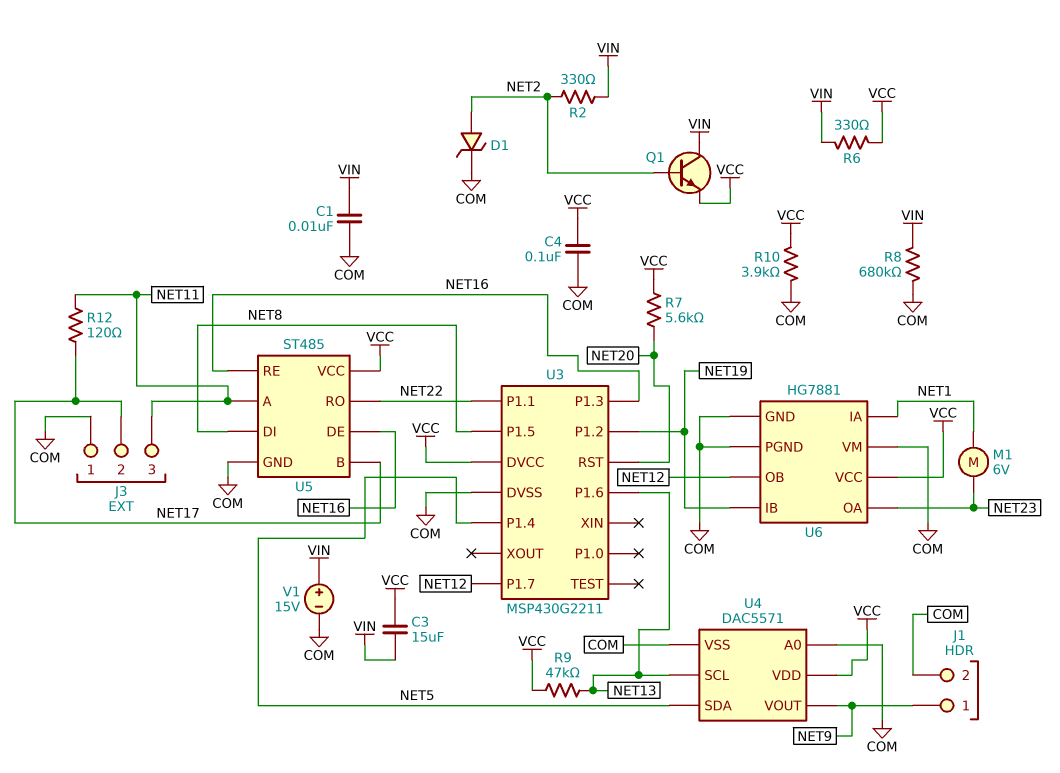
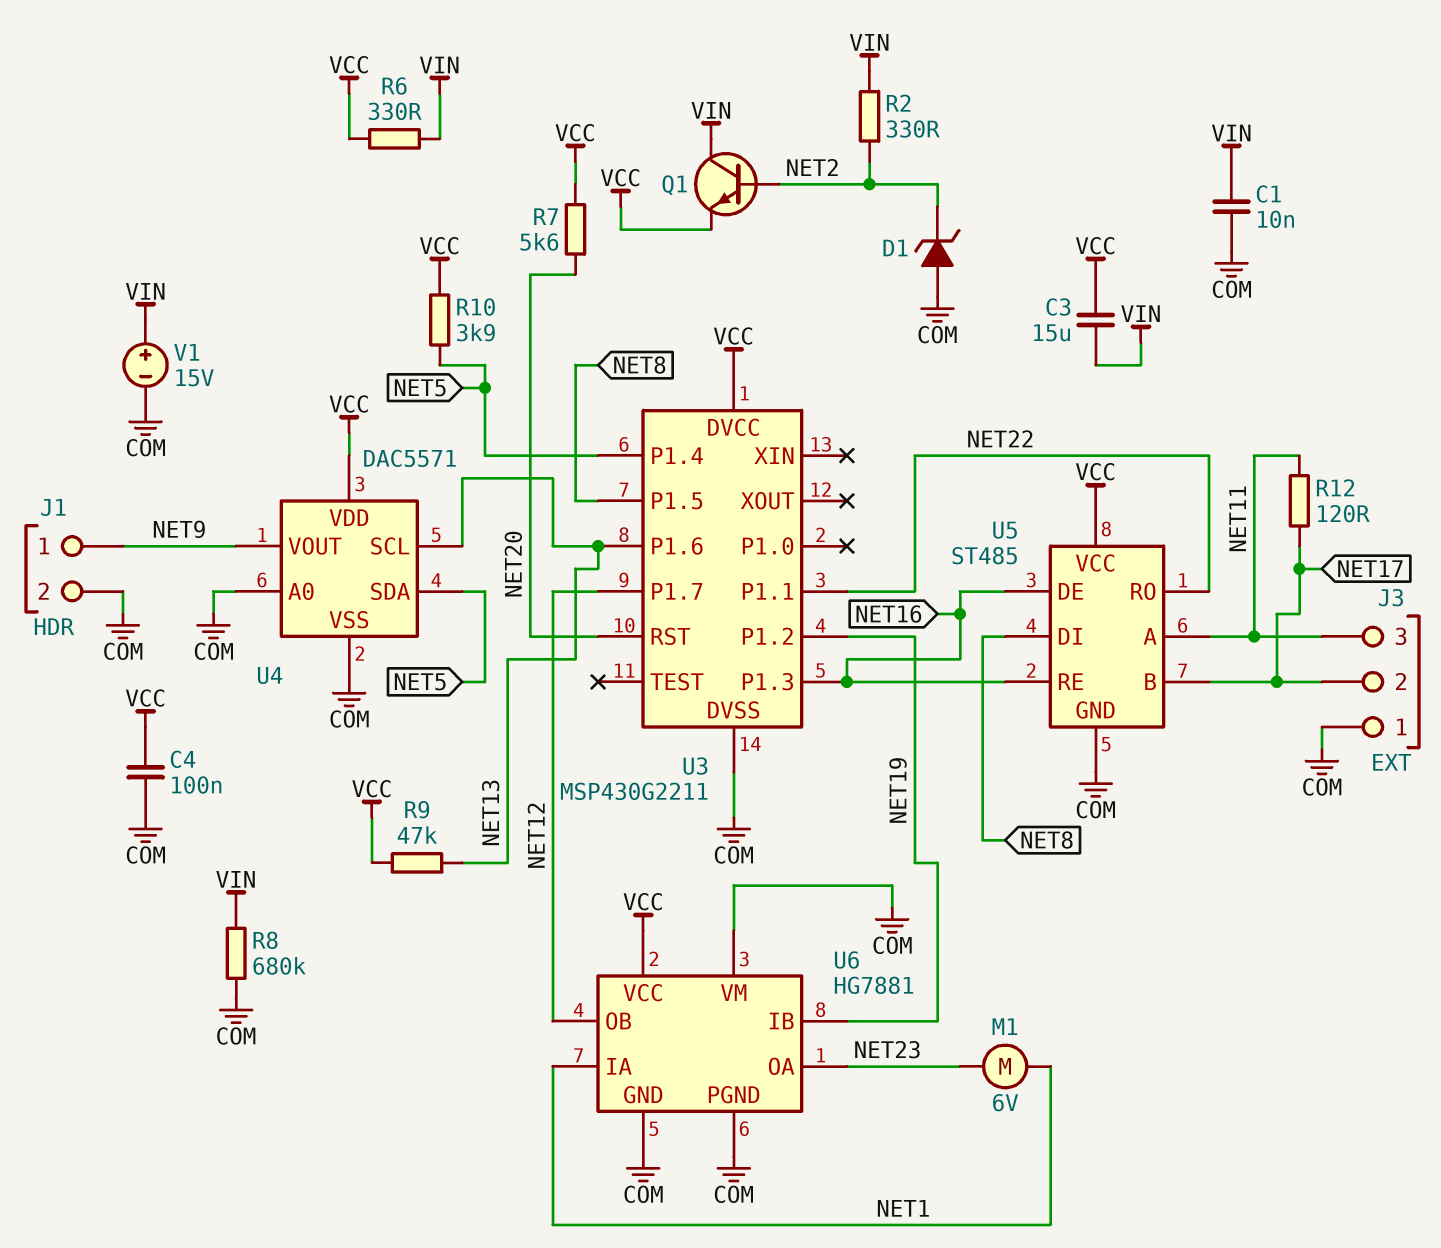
D1: zener (A NET2, K COM) -> zener (A COM, K NET2)
R10: 3.9k (COM, VCC) -> 3.9k (NET5, VCC)

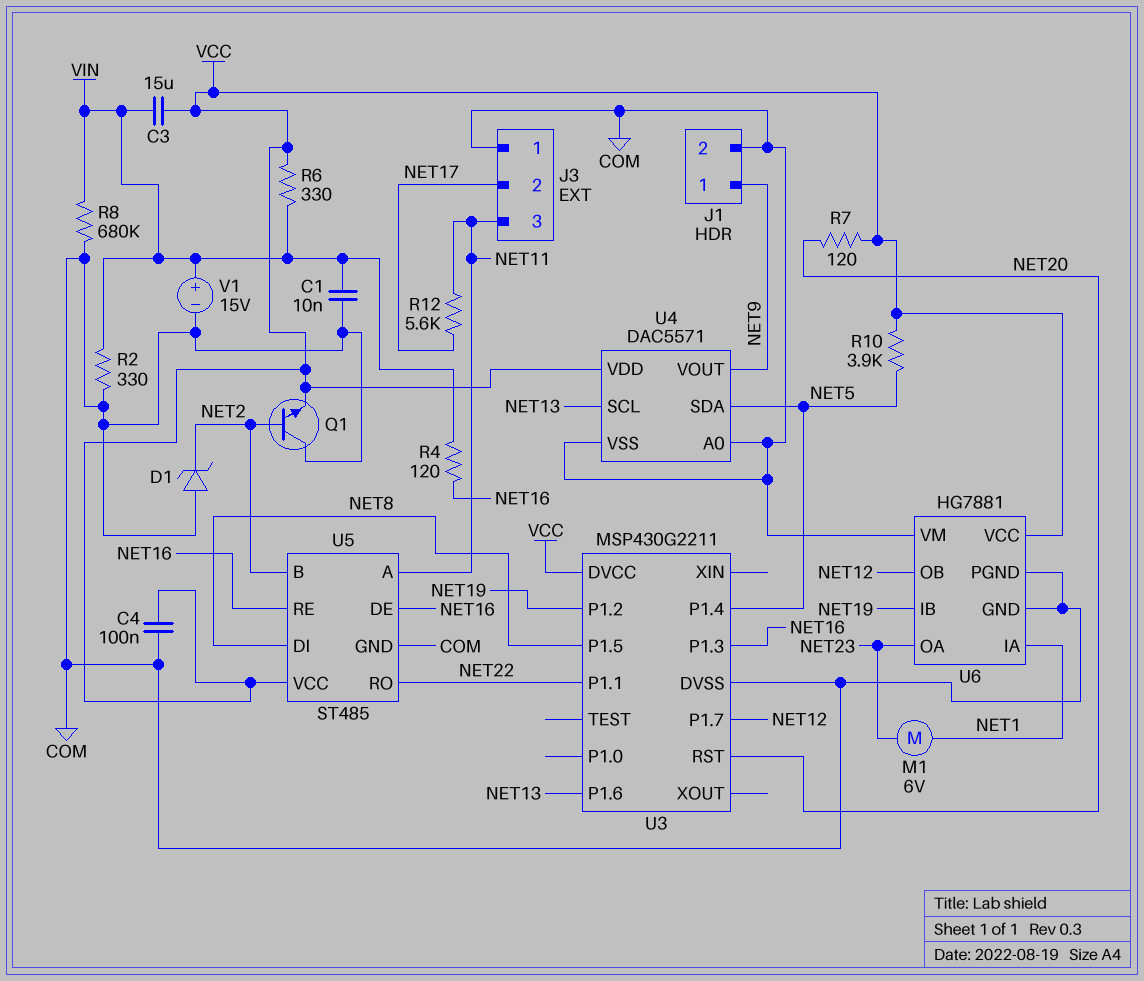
Q1: NPN (B NET2, C VIN, E VCC) -> NPN (B NET2, C COM, E VCC)
R2: 330 (NET2, VIN) -> 330 (COM, VIN)
R4: none -> 120 (NET16, VIN)
R7: 5.6k (NET20, VCC) -> 120 (NET20, VCC)
R9: 47k (NET13, VCC) -> none
R12: 120 (NET11, NET17) -> 5.6k (NET11, NET17)
U5 pin B: NET17 -> NET2

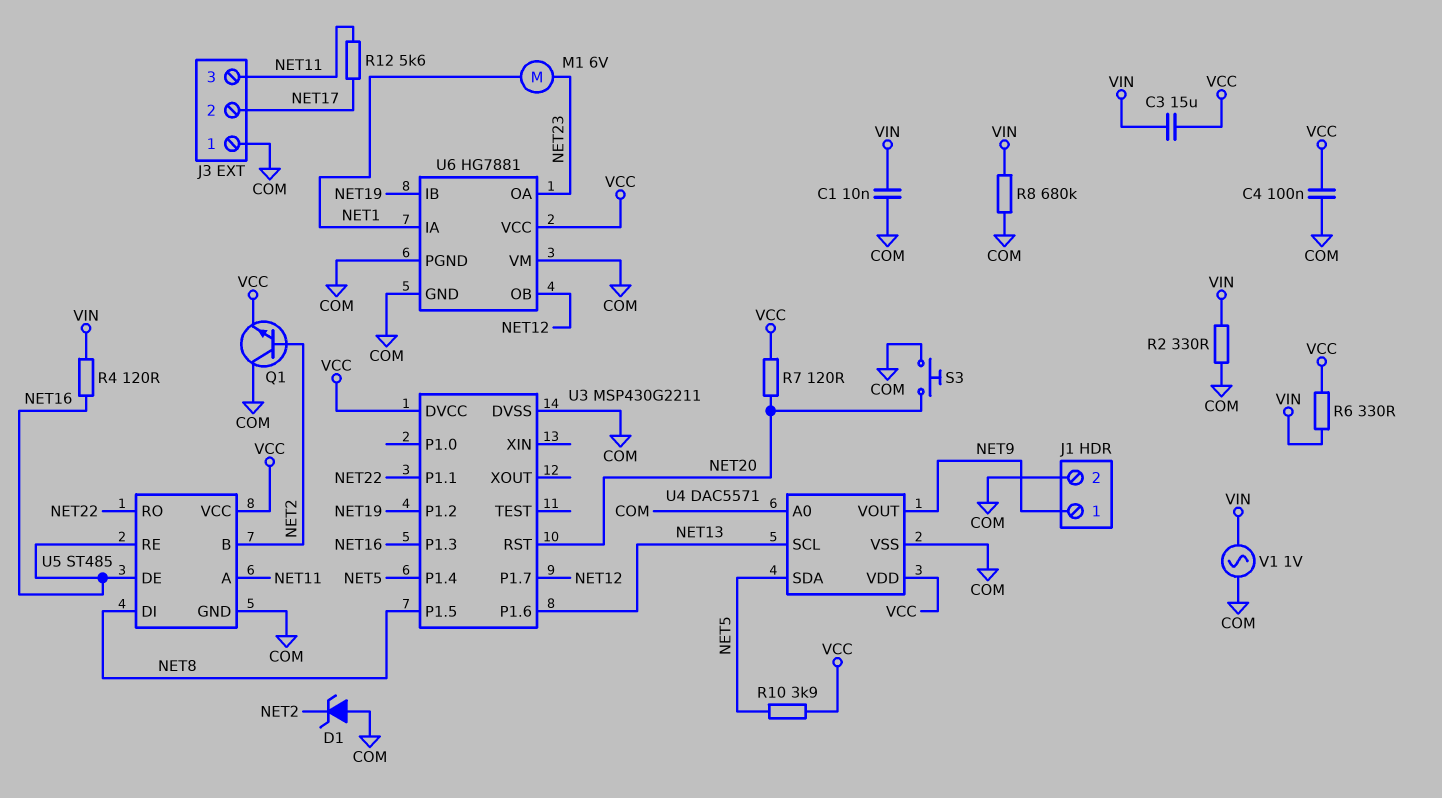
S3: none -> button (COM, NET20)
V1: 15V (plus VIN, minus COM) -> AC 1V (COM, VIN)

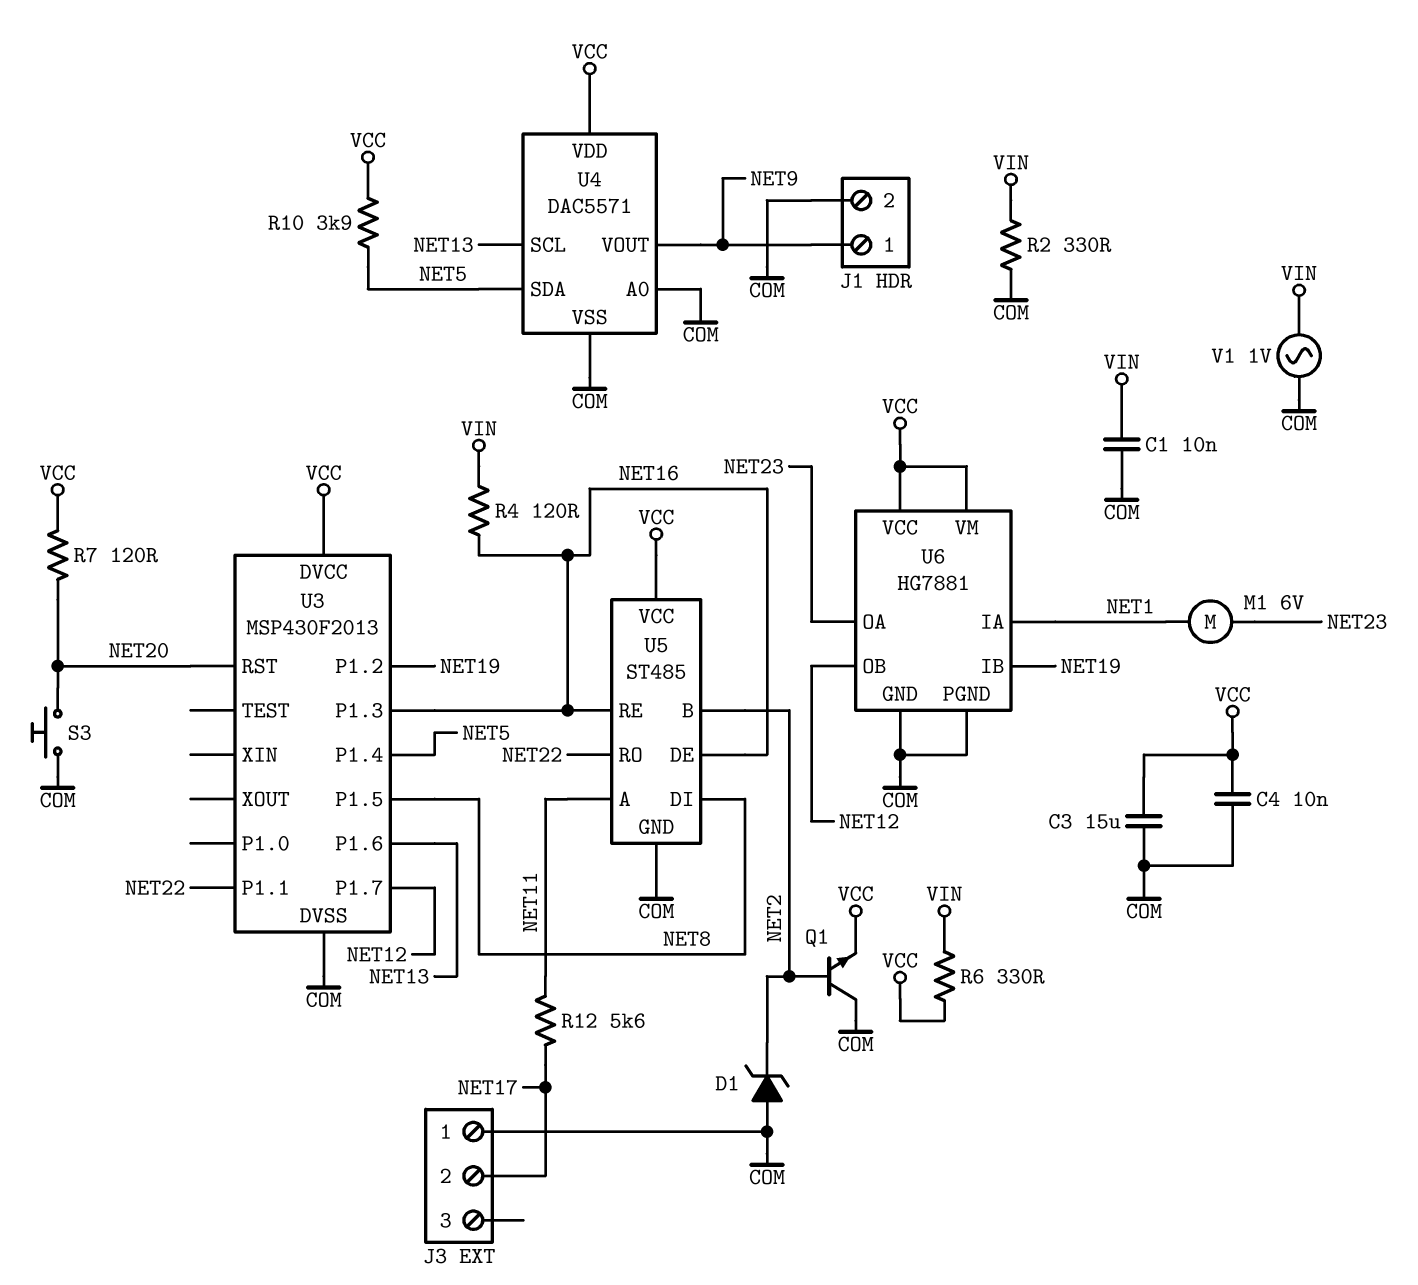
C3: 15uF (VCC, VIN) -> 15uF (COM, VCC)
C4: 100nF (COM, VCC) -> 10nF (COM, VCC)
J3 pin 3: NET11 -> none
R8: 680k (COM, VIN) -> none
U3: MSP430G2211 -> MSP430F2013
U6 pin VM: COM -> VCC

